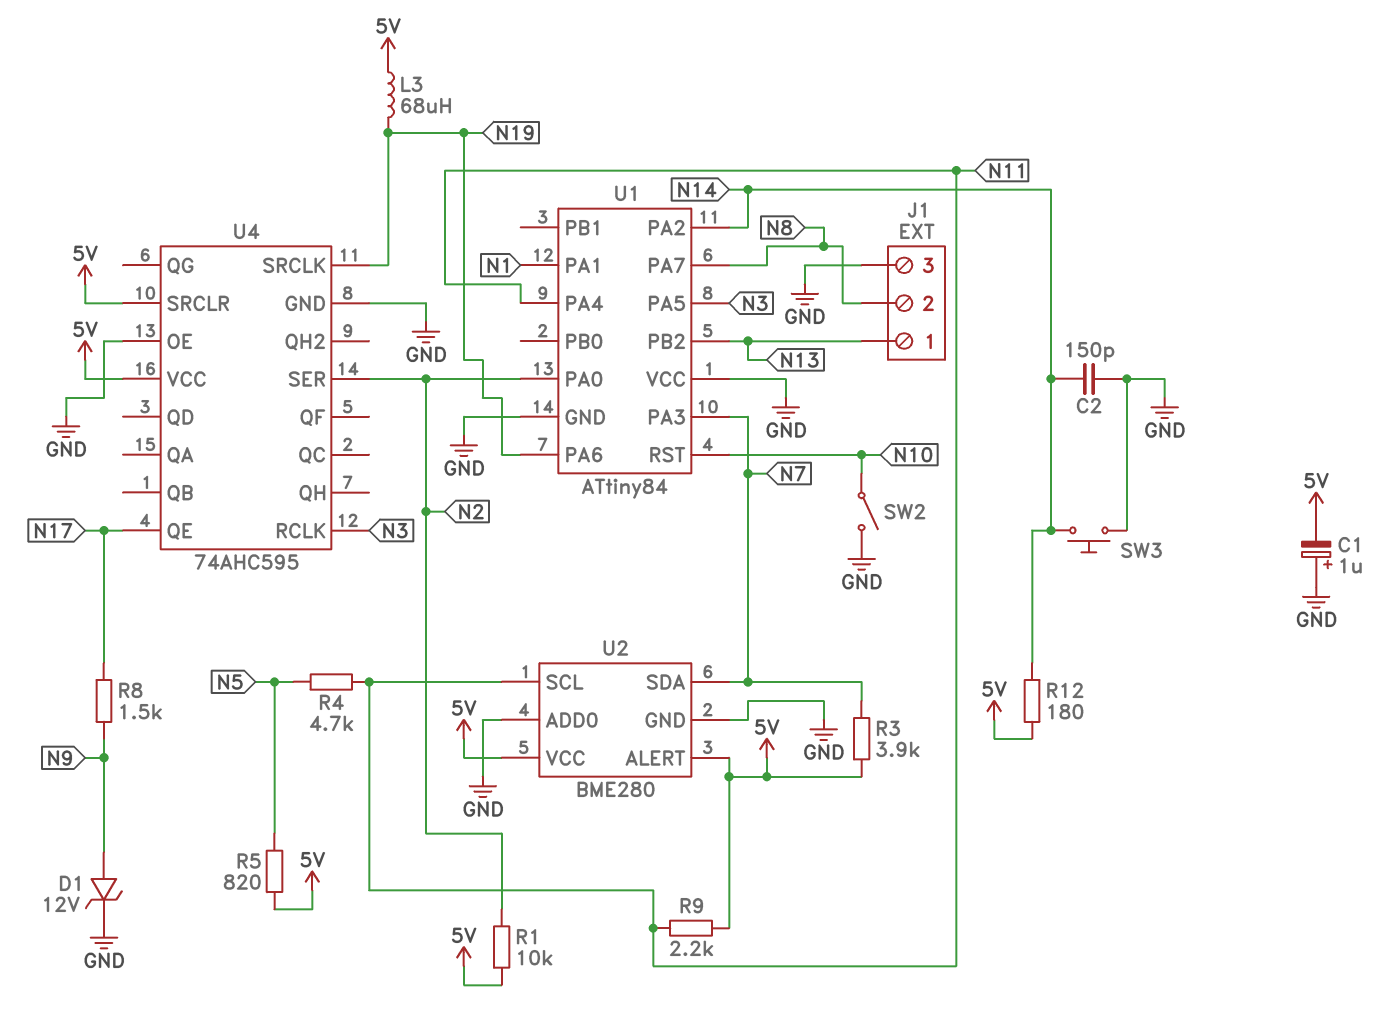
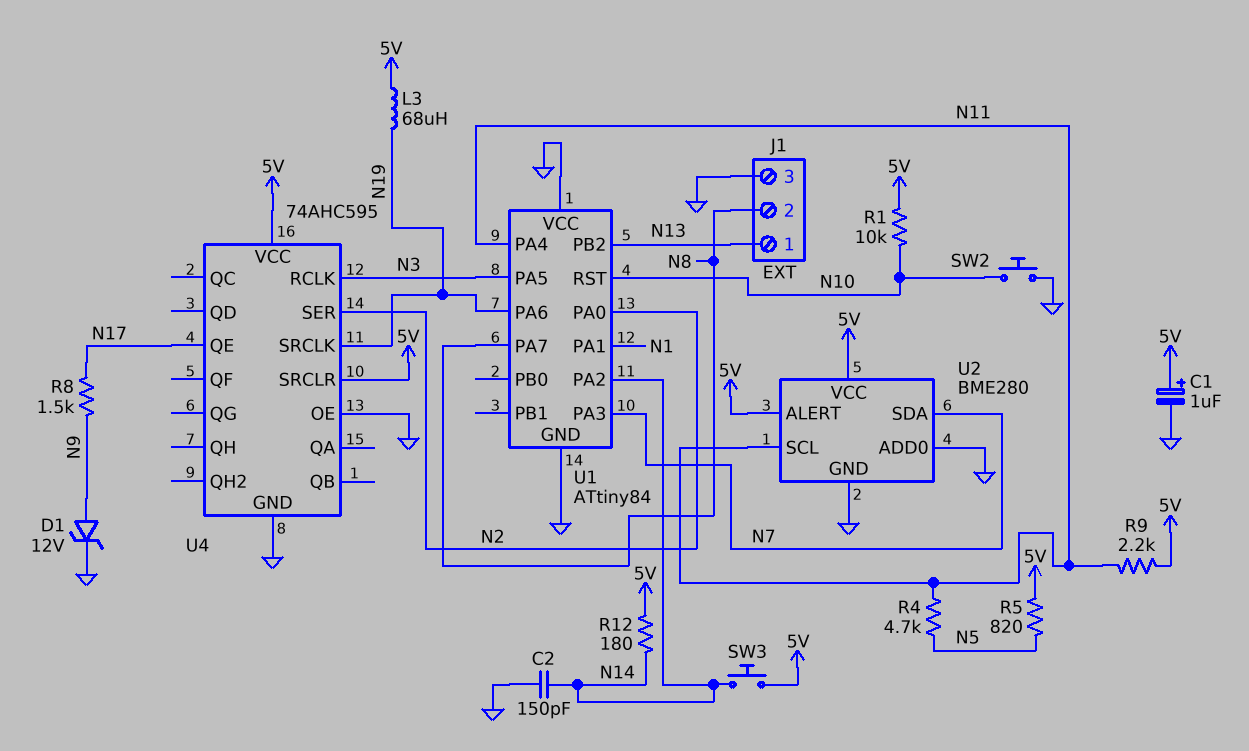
C1: 1uF (plus GND, minus 5V) -> 1uF (plus 5V, minus GND)
R1: 10k (5V, N2) -> 10k (5V, N10)
R3: 3.9k (5V, N7) -> none
SW2: switch (GND, N10) -> button (GND, N10)
SW3: button (GND, N14) -> button (5V, N14)

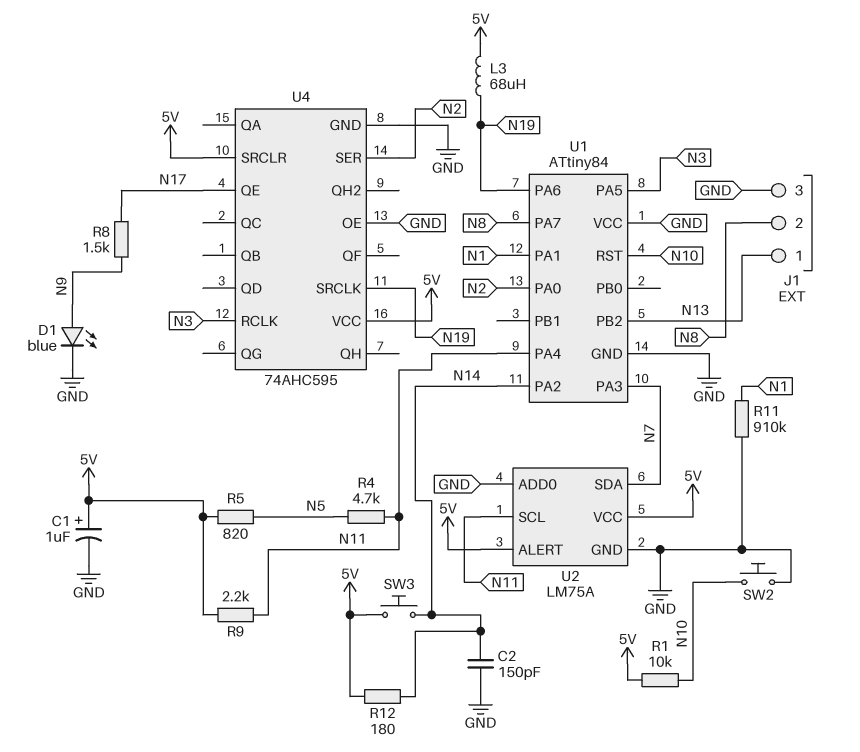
D1: zener 12V (A N9, K GND) -> LED blue (A N9, K GND)
R11: none -> 910k (GND, N1)
U2: BME280 -> LM75A

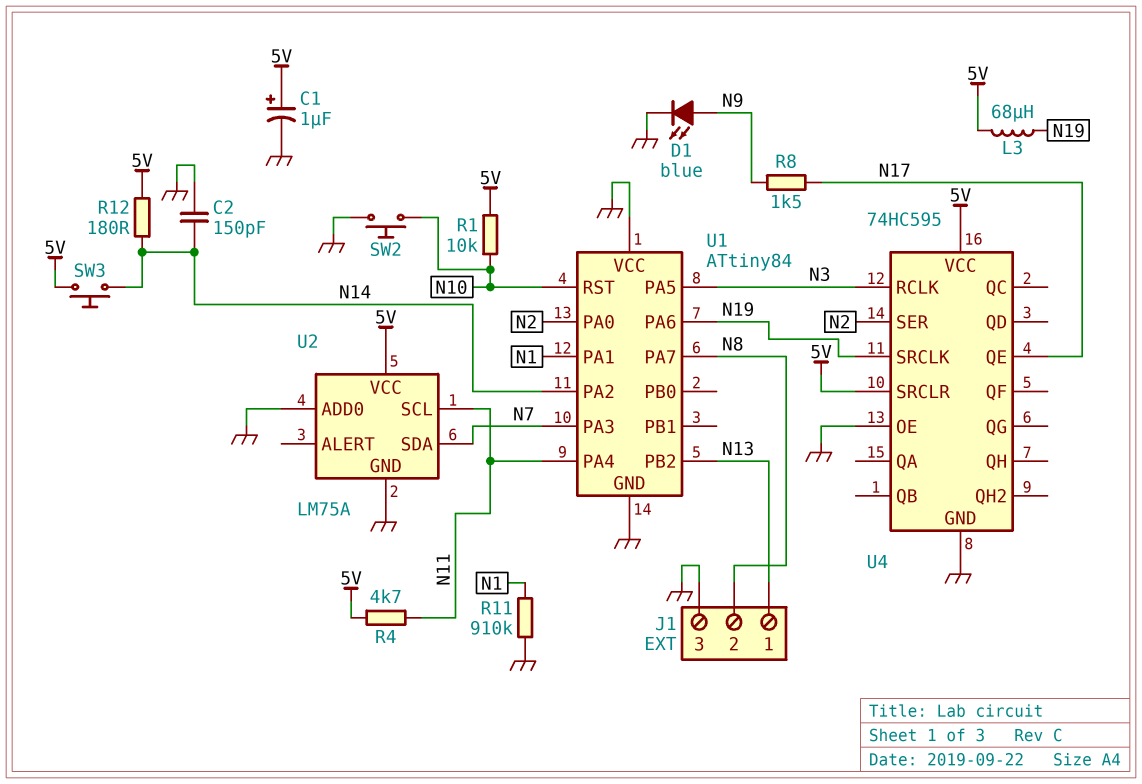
R4: 4.7k (N5, N11) -> 4.7k (5V, N11)
R5: 820 (5V, N5) -> none
R9: 2.2k (5V, N11) -> none
U2 pin ALERT: 5V -> none
U4: 74AHC595 -> 74HC595

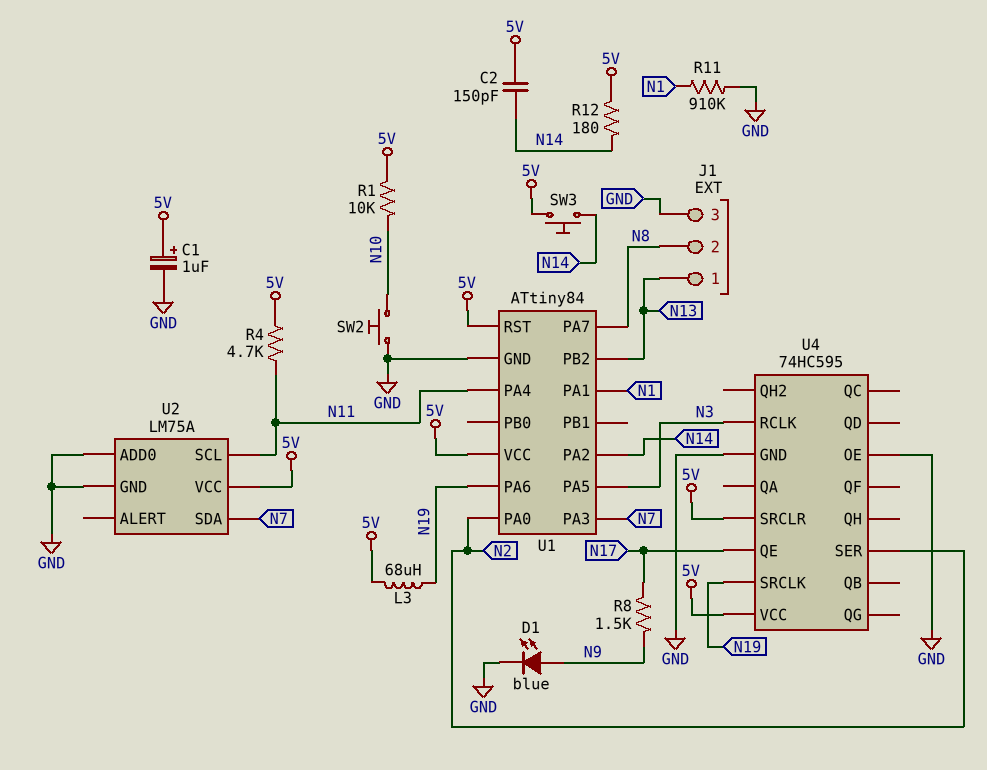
C2: 150pF (GND, N14) -> 150pF (5V, N14)
U1 pin RST: N10 -> 5V
U1 pin VCC: GND -> 5V

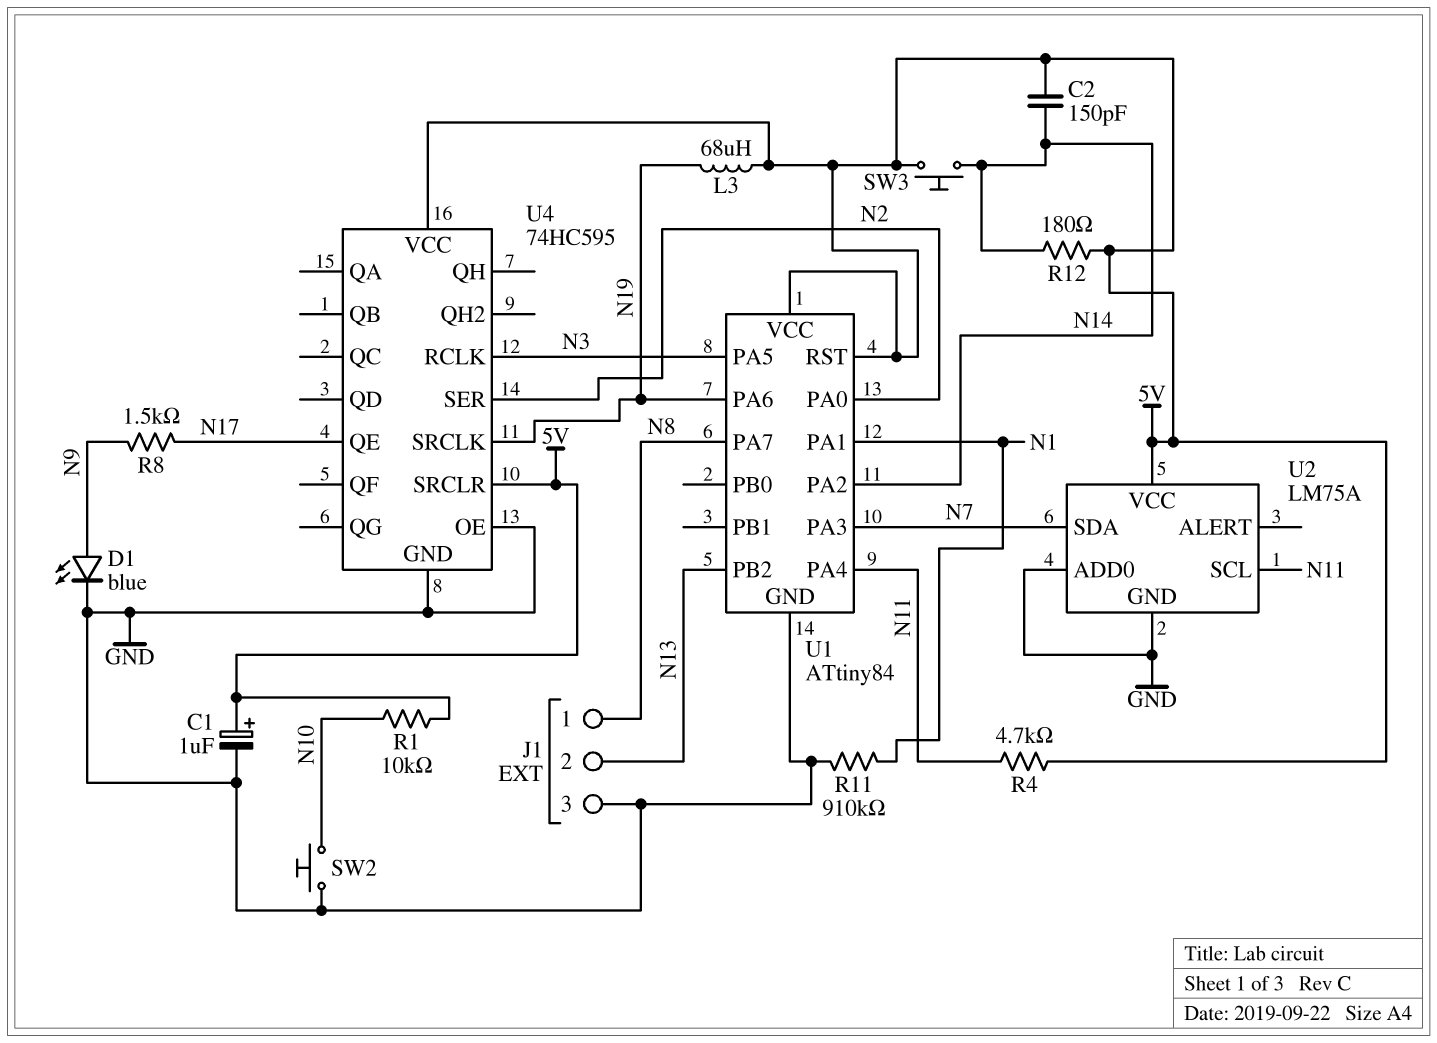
J1 pin 1: N13 -> N8
J1 pin 2: N8 -> N13

